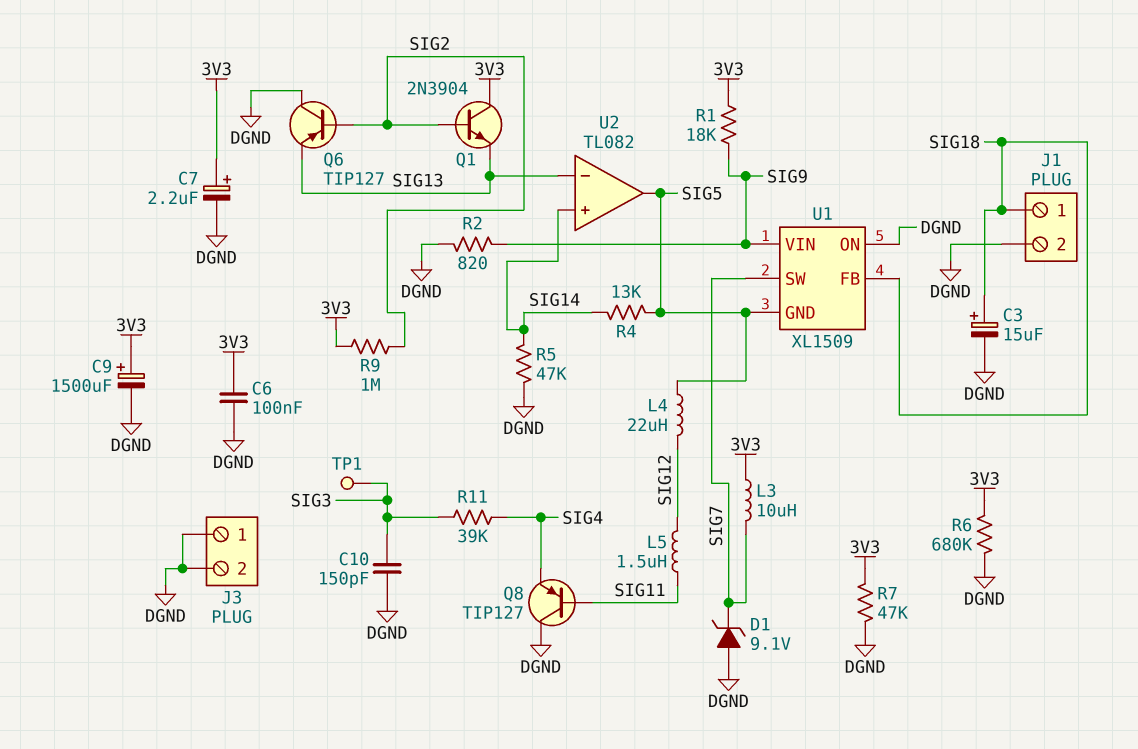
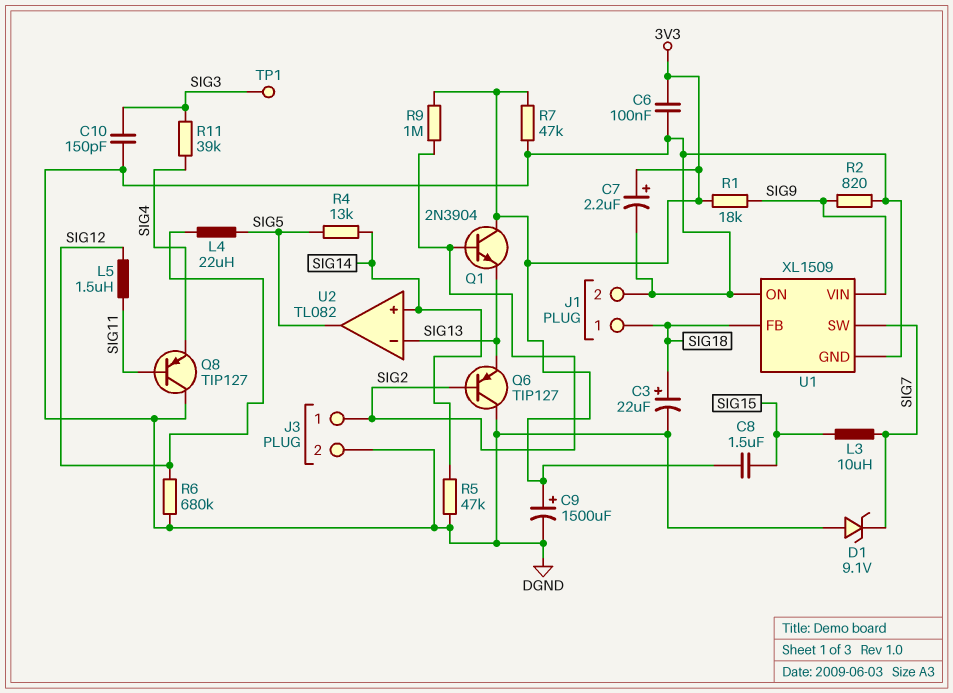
C3: 15uF (plus SIG18, minus DGND) -> 22uF (plus SIG18, minus DGND)
C8: none -> 1.5uF (3V3, SIG15)
J3 pin 1: DGND -> SIG2
L3: 10uH (3V3, SIG7) -> 10uH (SIG7, SIG15)
R6: 680k (3V3, DGND) -> 680k (DGND, SIG12)
U1 pin GND: SIG5 -> DGND

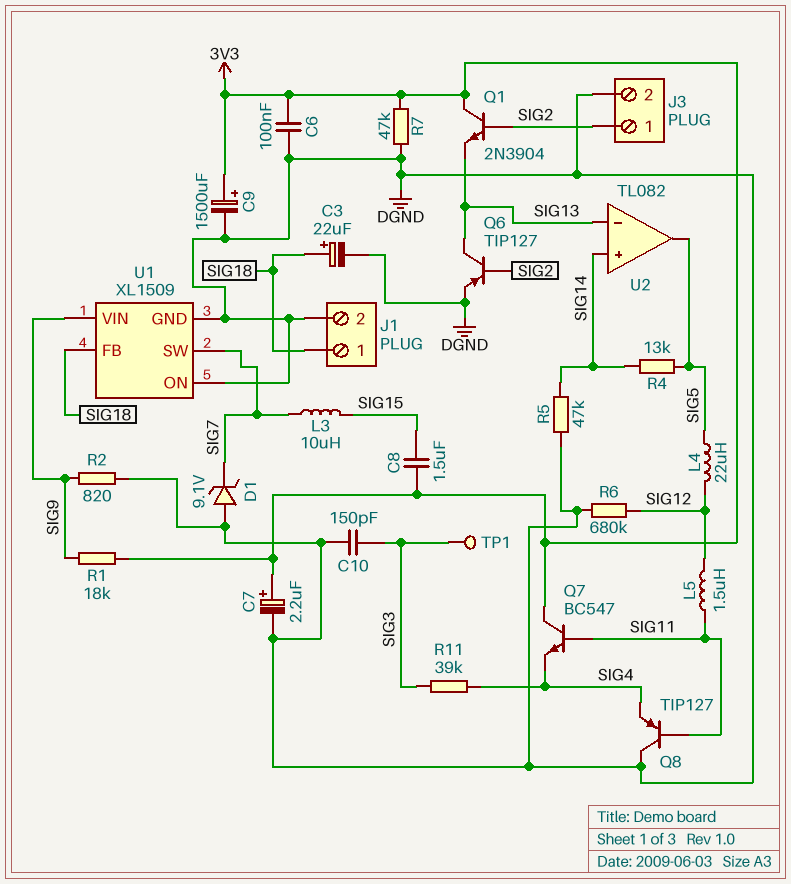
Q6: PNP TIP127 (B SIG2, C DGND, E SIG13) -> PNP TIP127 (B SIG2, C SIG13, E DGND)
Q7: none -> NPN BC547 (B SIG11, C 3V3, E SIG4)
R9: 1M (3V3, SIG2) -> none

